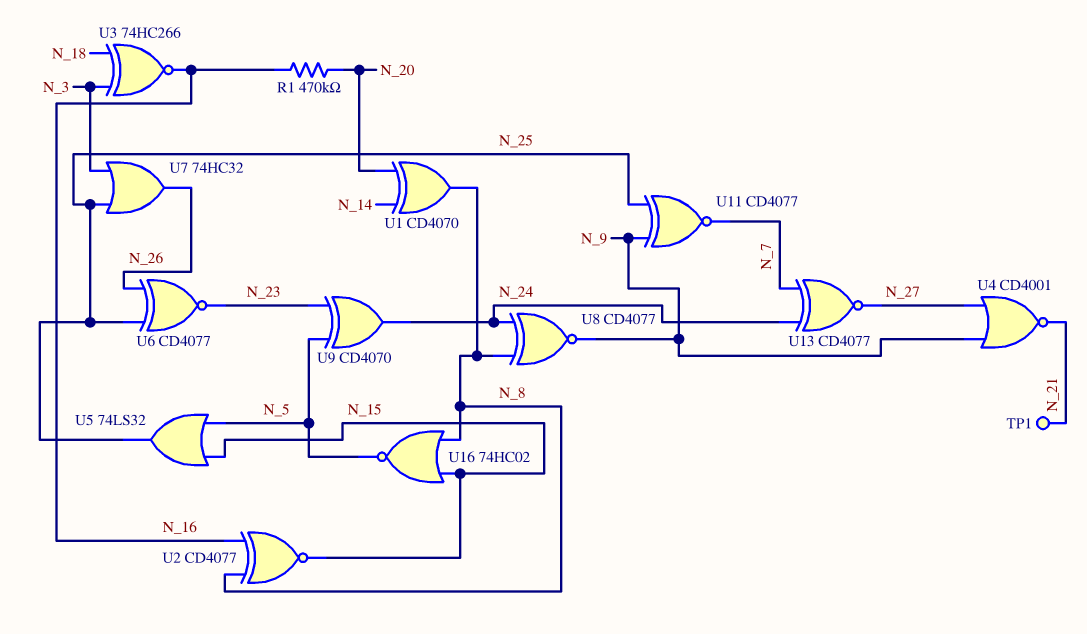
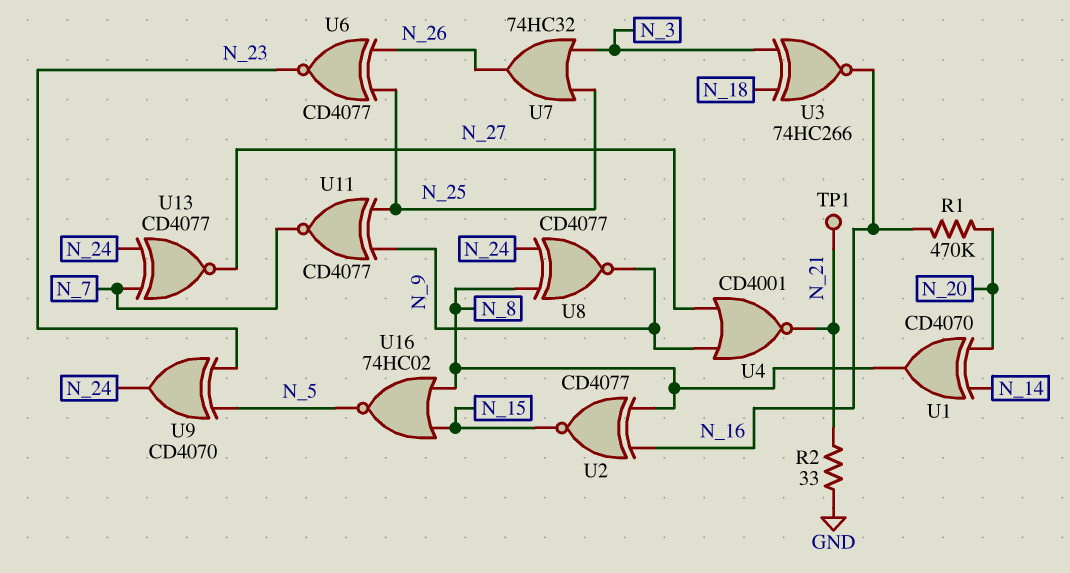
R2: none -> 33 (GND, N_21)
U5: OR 74LS32 (in N_5, in N_15, out N_25) -> none

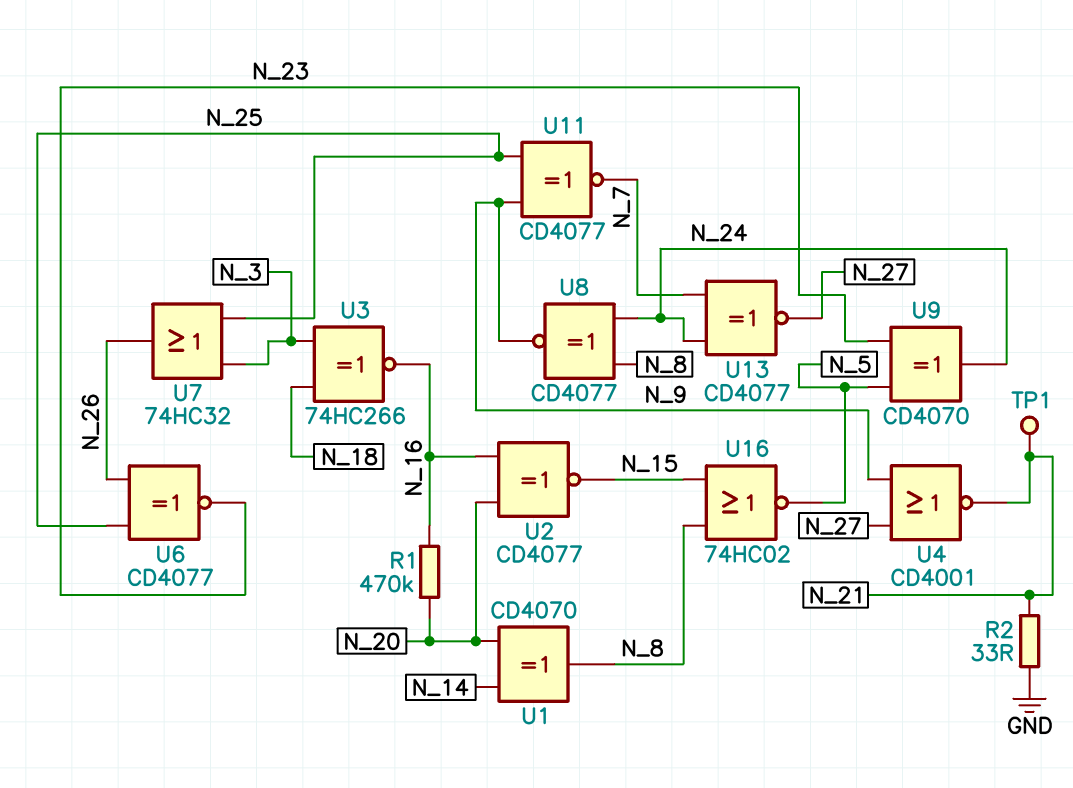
U2: XNOR CD4077 (in N_8, in N_16, out N_15) -> XNOR CD4077 (in N_16, in N_20, out N_15)

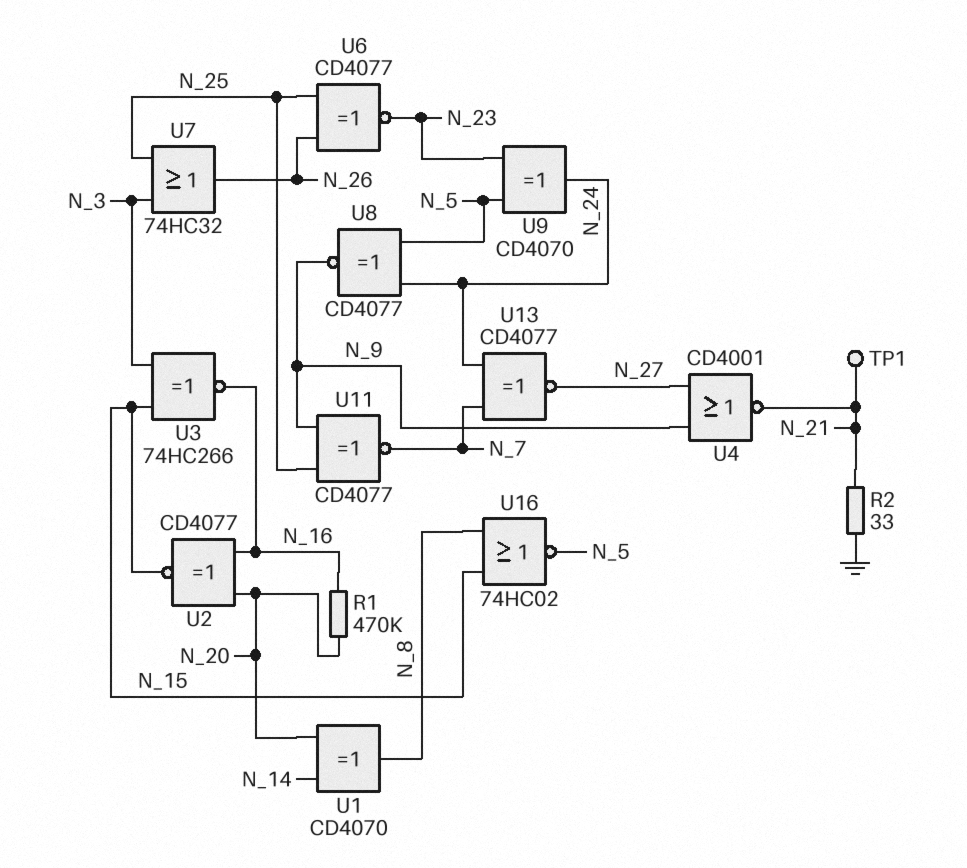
U3: XNOR 74HC266 (in N_3, in N_18, out N_16) -> XNOR 74HC266 (in N_3, in N_15, out N_16)
U8: XNOR CD4077 (in N_8, in N_24, out N_9) -> XNOR CD4077 (in N_5, in N_24, out N_9)

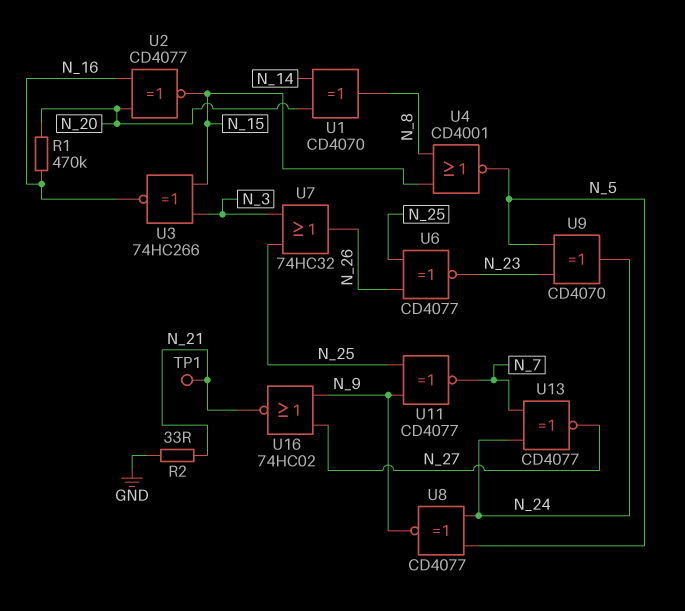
U4: NOR CD4001 (in N_9, in N_27, out N_21) -> NOR CD4001 (in N_8, in N_15, out N_5)
U16: NOR 74HC02 (in N_8, in N_15, out N_5) -> NOR 74HC02 (in N_9, in N_27, out N_21)

